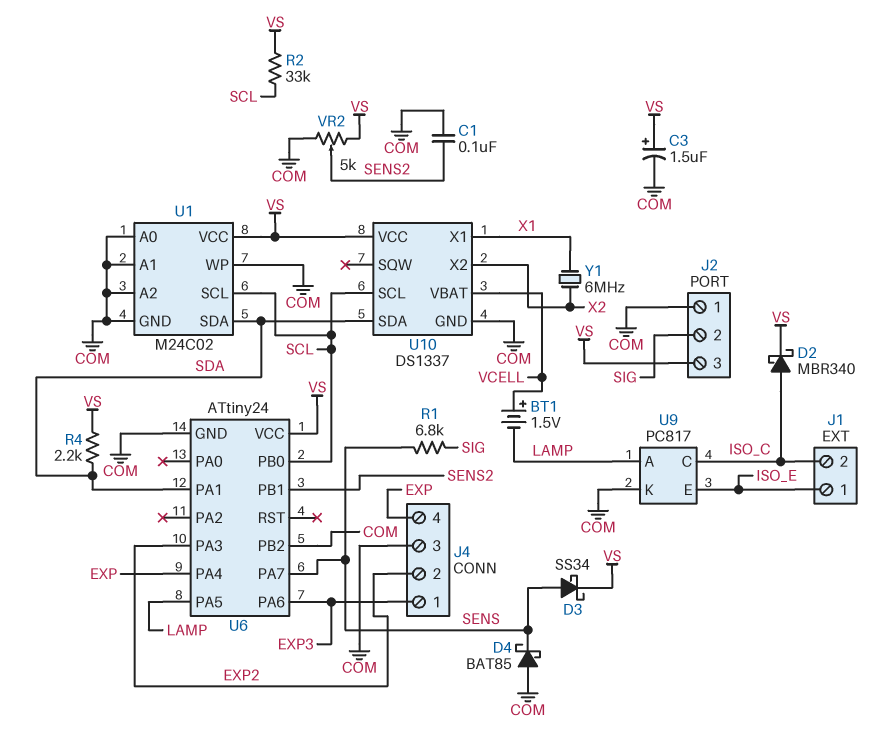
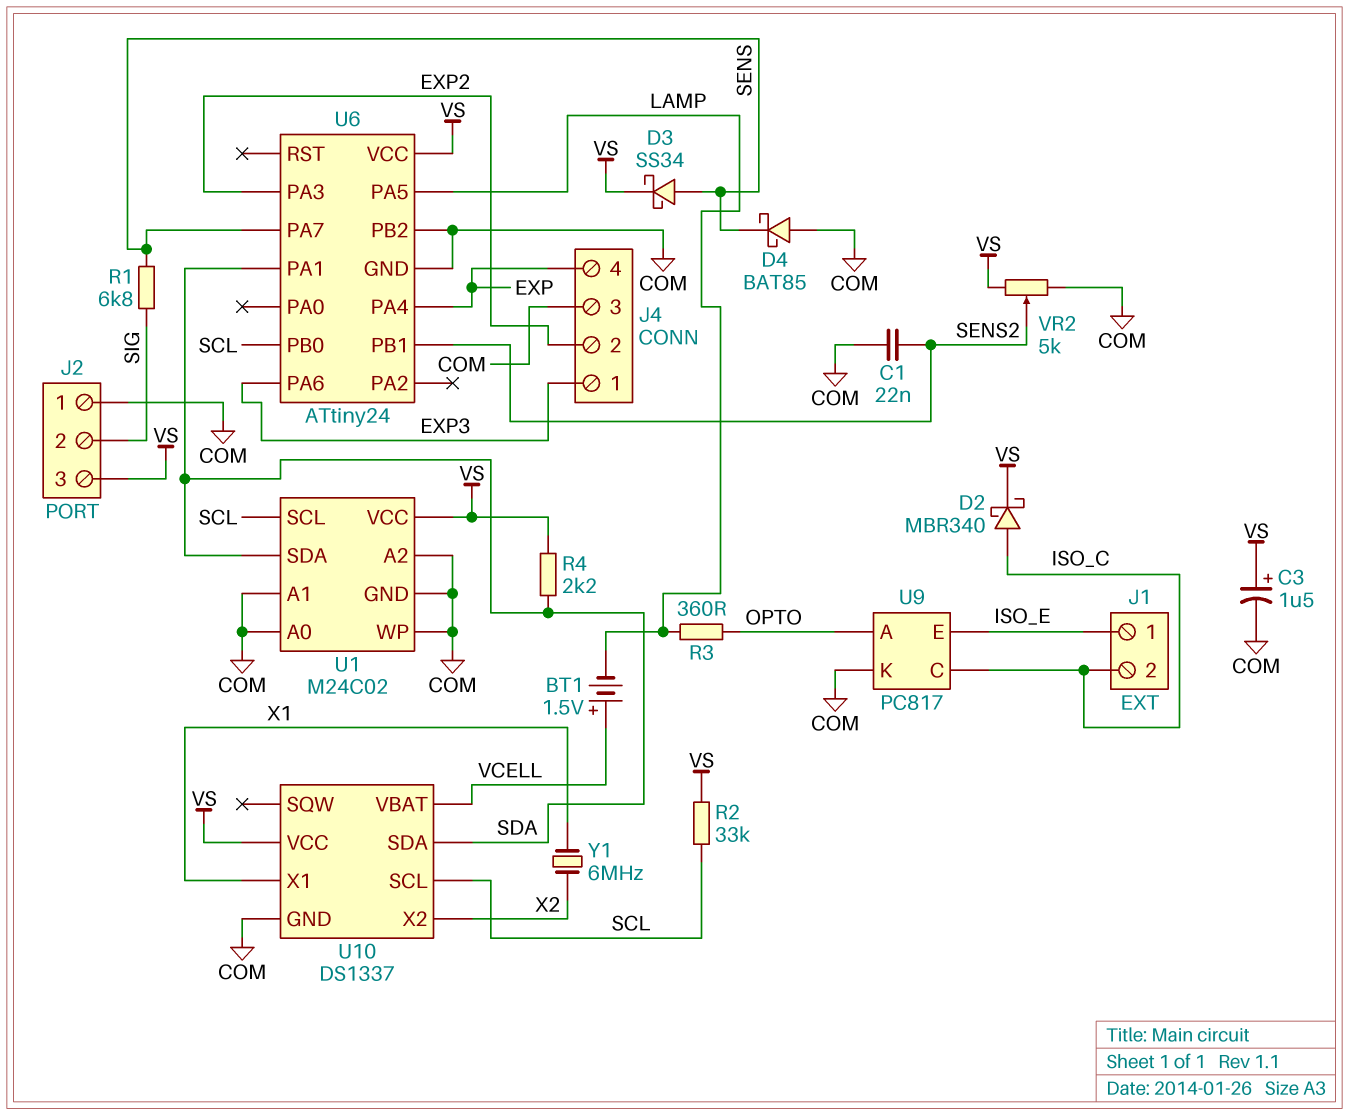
C1: 100nF (COM, SENS2) -> 22nF (COM, SENS2)
R3: none -> 360 (LAMP, OPTO)
U9 pin A: LAMP -> OPTO

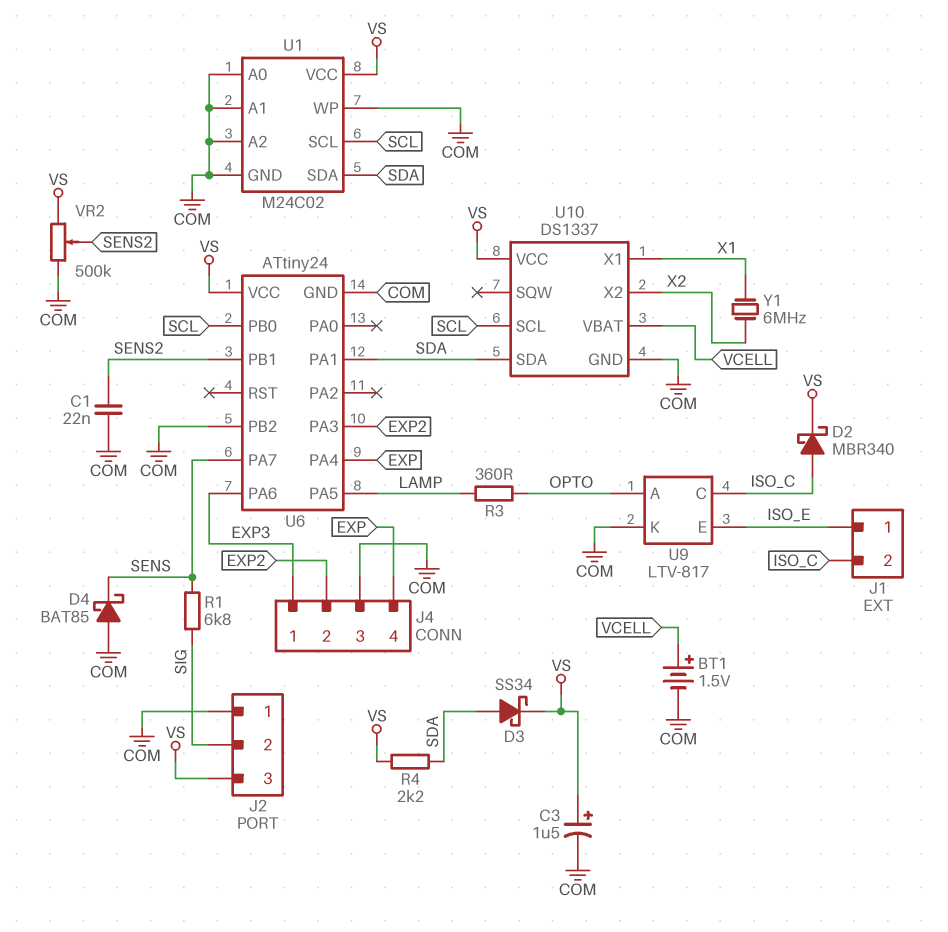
BT1: 1.5V (plus VCELL, minus LAMP) -> 1.5V (plus VCELL, minus COM)
D3: schottky SS34 (A SENS, K VS) -> schottky SS34 (A SDA, K VS)
R2: 33k (SCL, VS) -> none
U9: PC817 -> LTV-817
VR2: 5k (COM, VS, wiper SENS2) -> 500k (COM, VS, wiper SENS2)

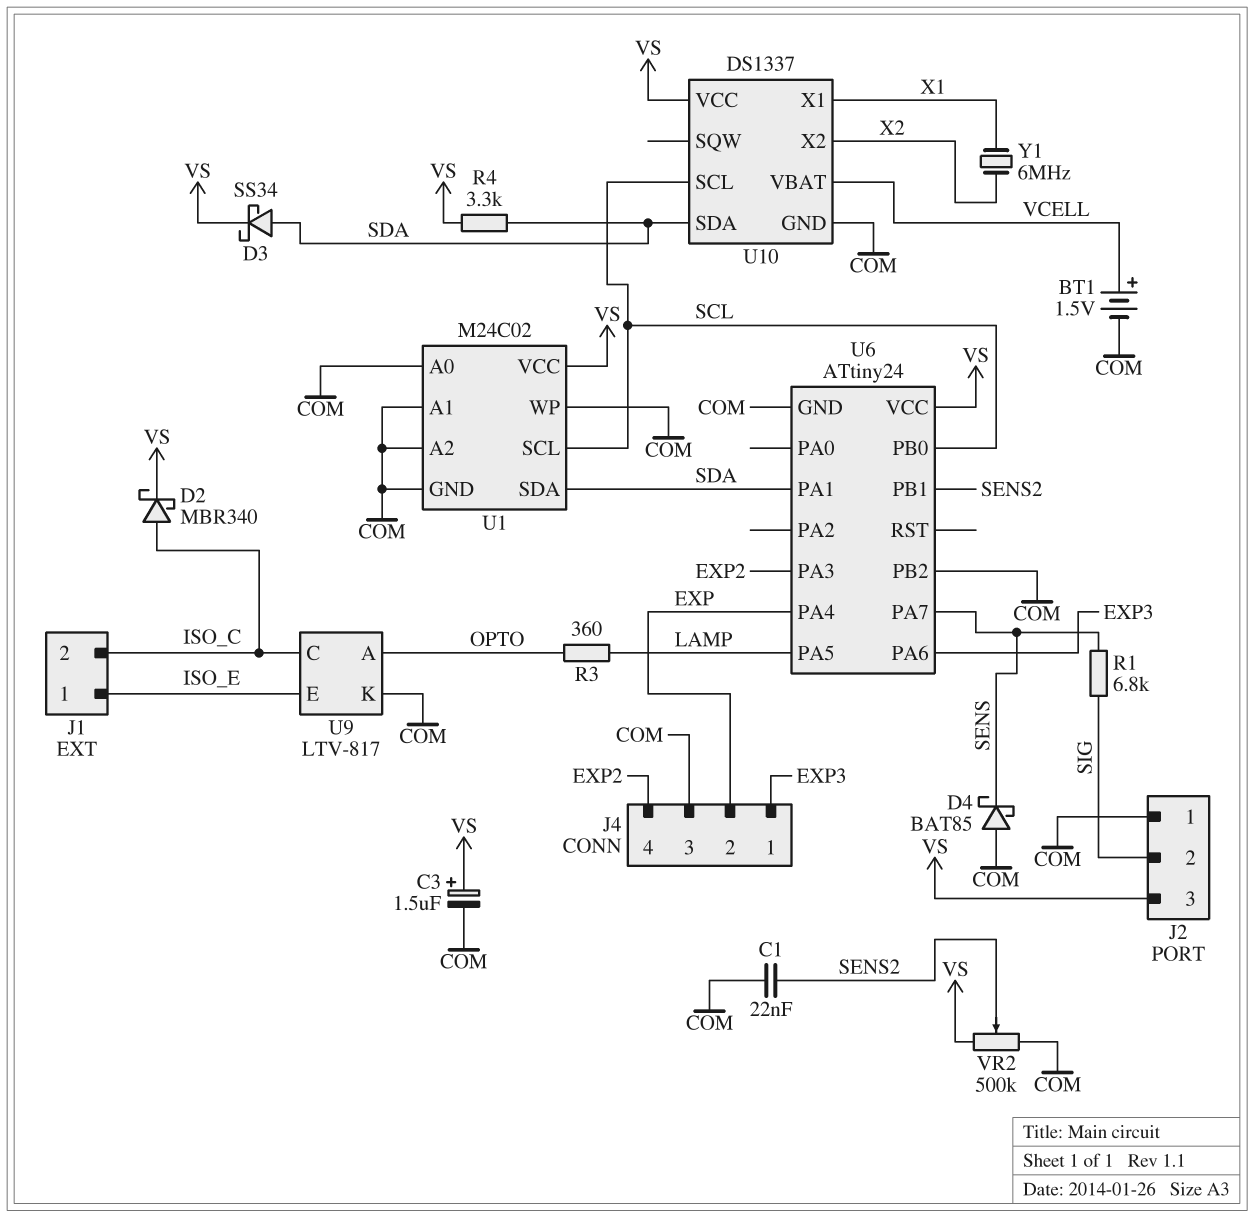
J4 pin 2: EXP2 -> EXP
J4 pin 4: EXP -> EXP2
R4: 2.2k (SDA, VS) -> 3.3k (SDA, VS)

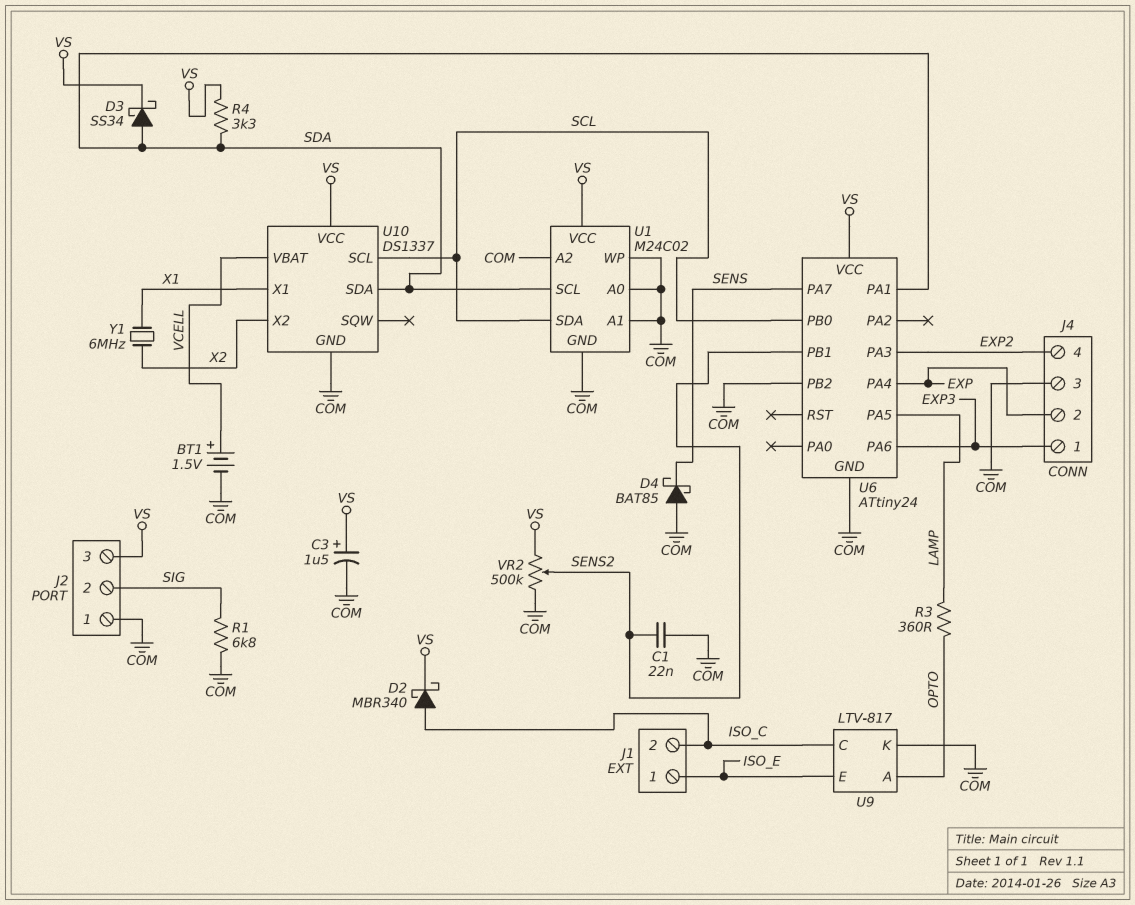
R1: 6.8k (SENS, SIG) -> 6.8k (COM, SIG)
U1 pin SCL: SCL -> SDA
U1 pin SDA: SDA -> SCL

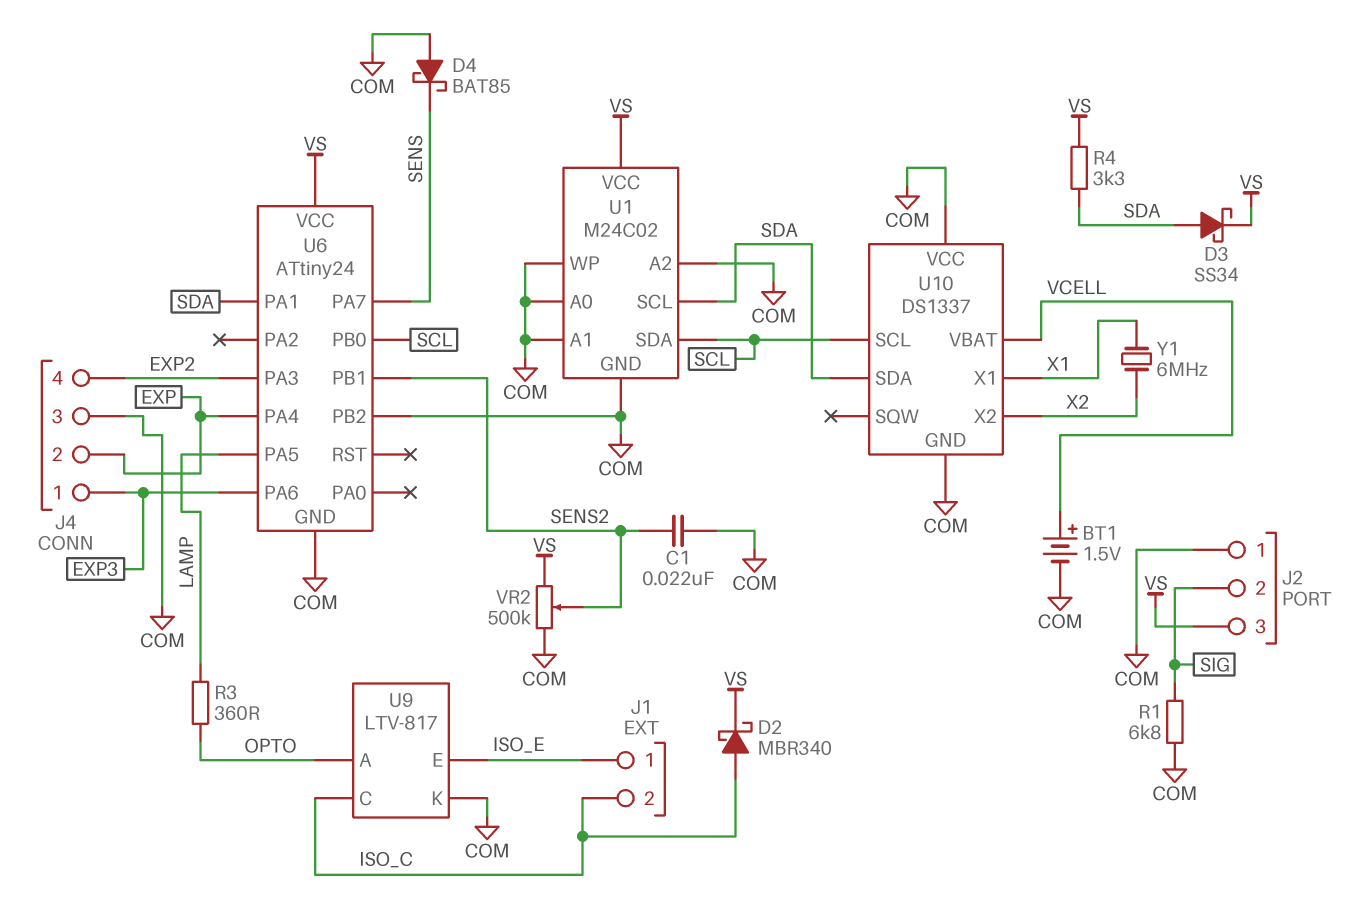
C3: 1.5uF (plus VS, minus COM) -> none
U10 pin VCC: VS -> COM

